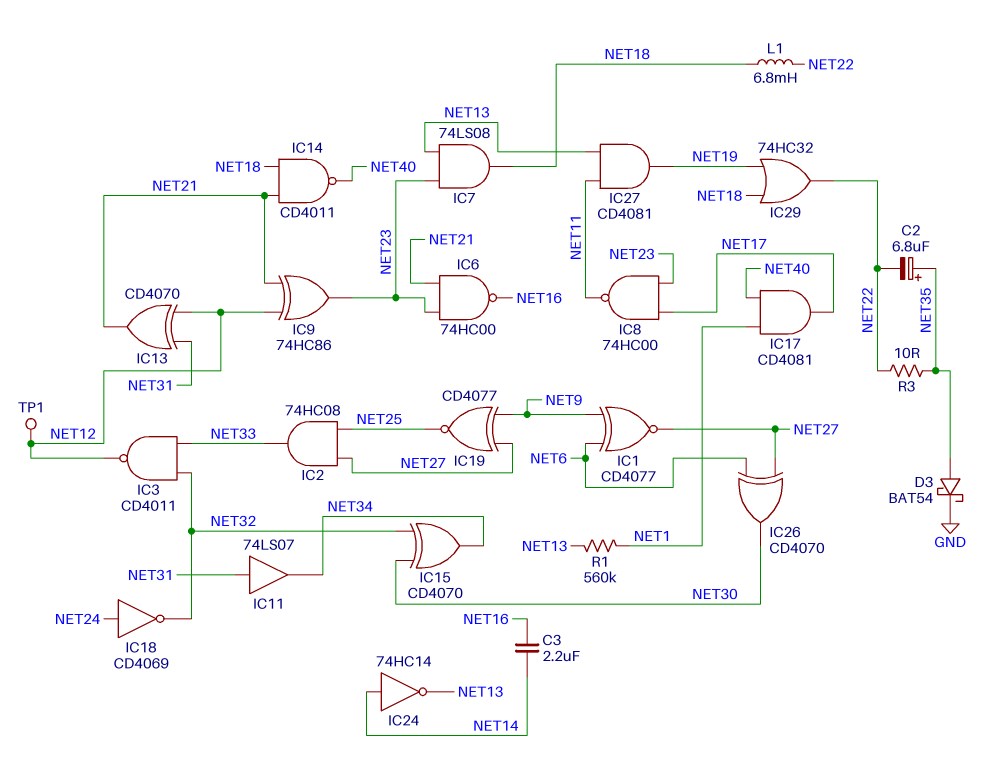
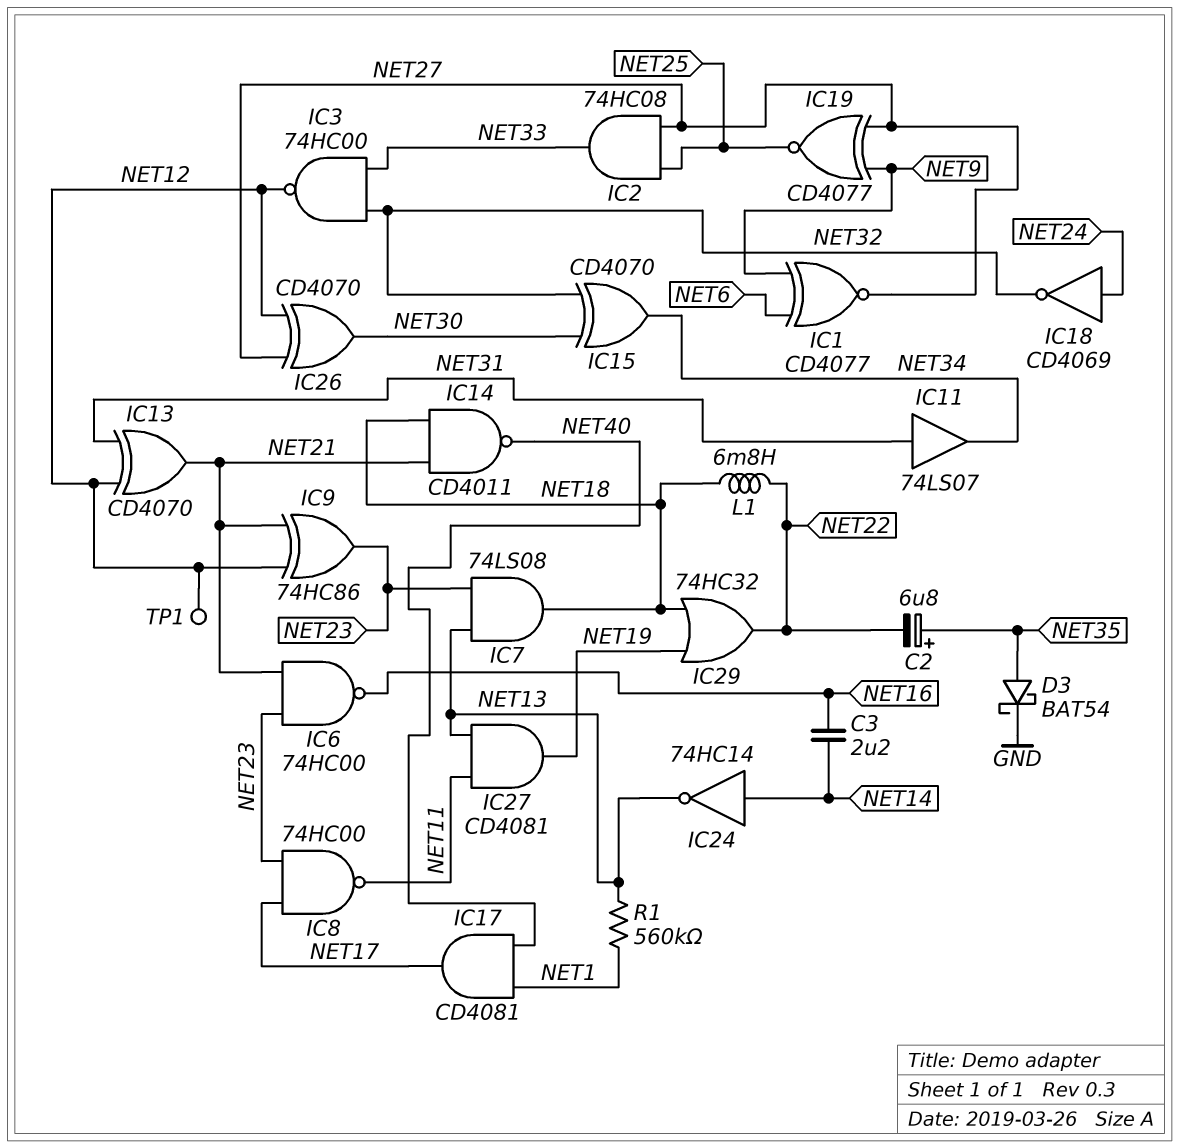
IC3: NAND CD4011 (in NET32, in NET33, out NET12) -> NAND 74HC00 (in NET32, in NET33, out NET12)
IC26: XOR CD4070 (in NET6, in NET27, out NET30) -> XOR CD4070 (in NET12, in NET27, out NET30)
R3: 10 (NET22, NET35) -> none

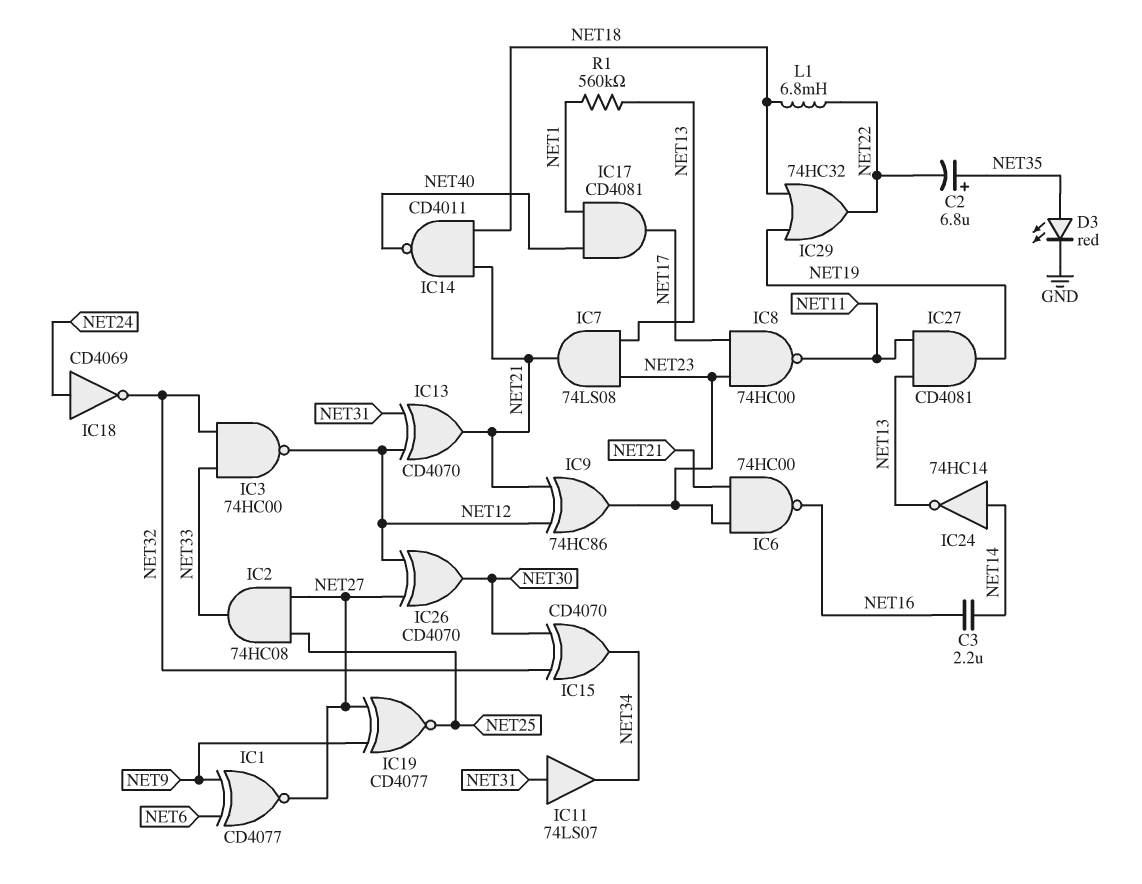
D3: schottky BAT54 (A NET35, K GND) -> LED red (A NET35, K GND)
IC7: AND 74LS08 (in NET13, in NET23, out NET18) -> AND 74LS08 (in NET13, in NET23, out NET21)
TP1: test point (NET12) -> none

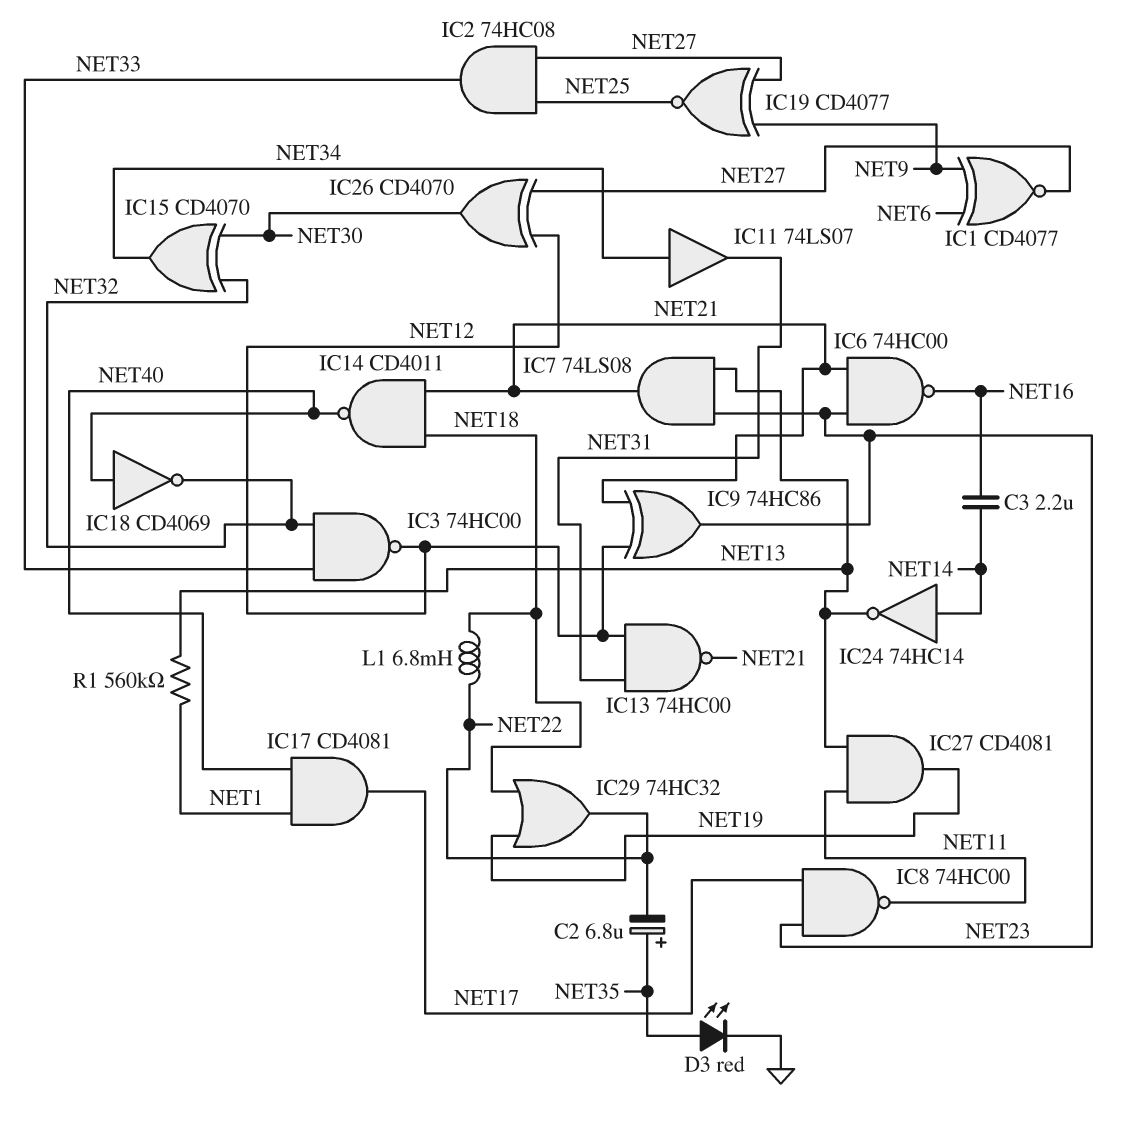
IC11: buffer 74LS07 (in NET31, out NET34) -> buffer 74LS07 (in NET34, out NET31)
IC13: XOR CD4070 (in NET12, in NET31, out NET21) -> NAND 74HC00 (in NET12, in NET31, out NET21)
IC18: NOT CD4069 (in NET24, out NET32) -> NOT CD4069 (in NET40, out NET32)

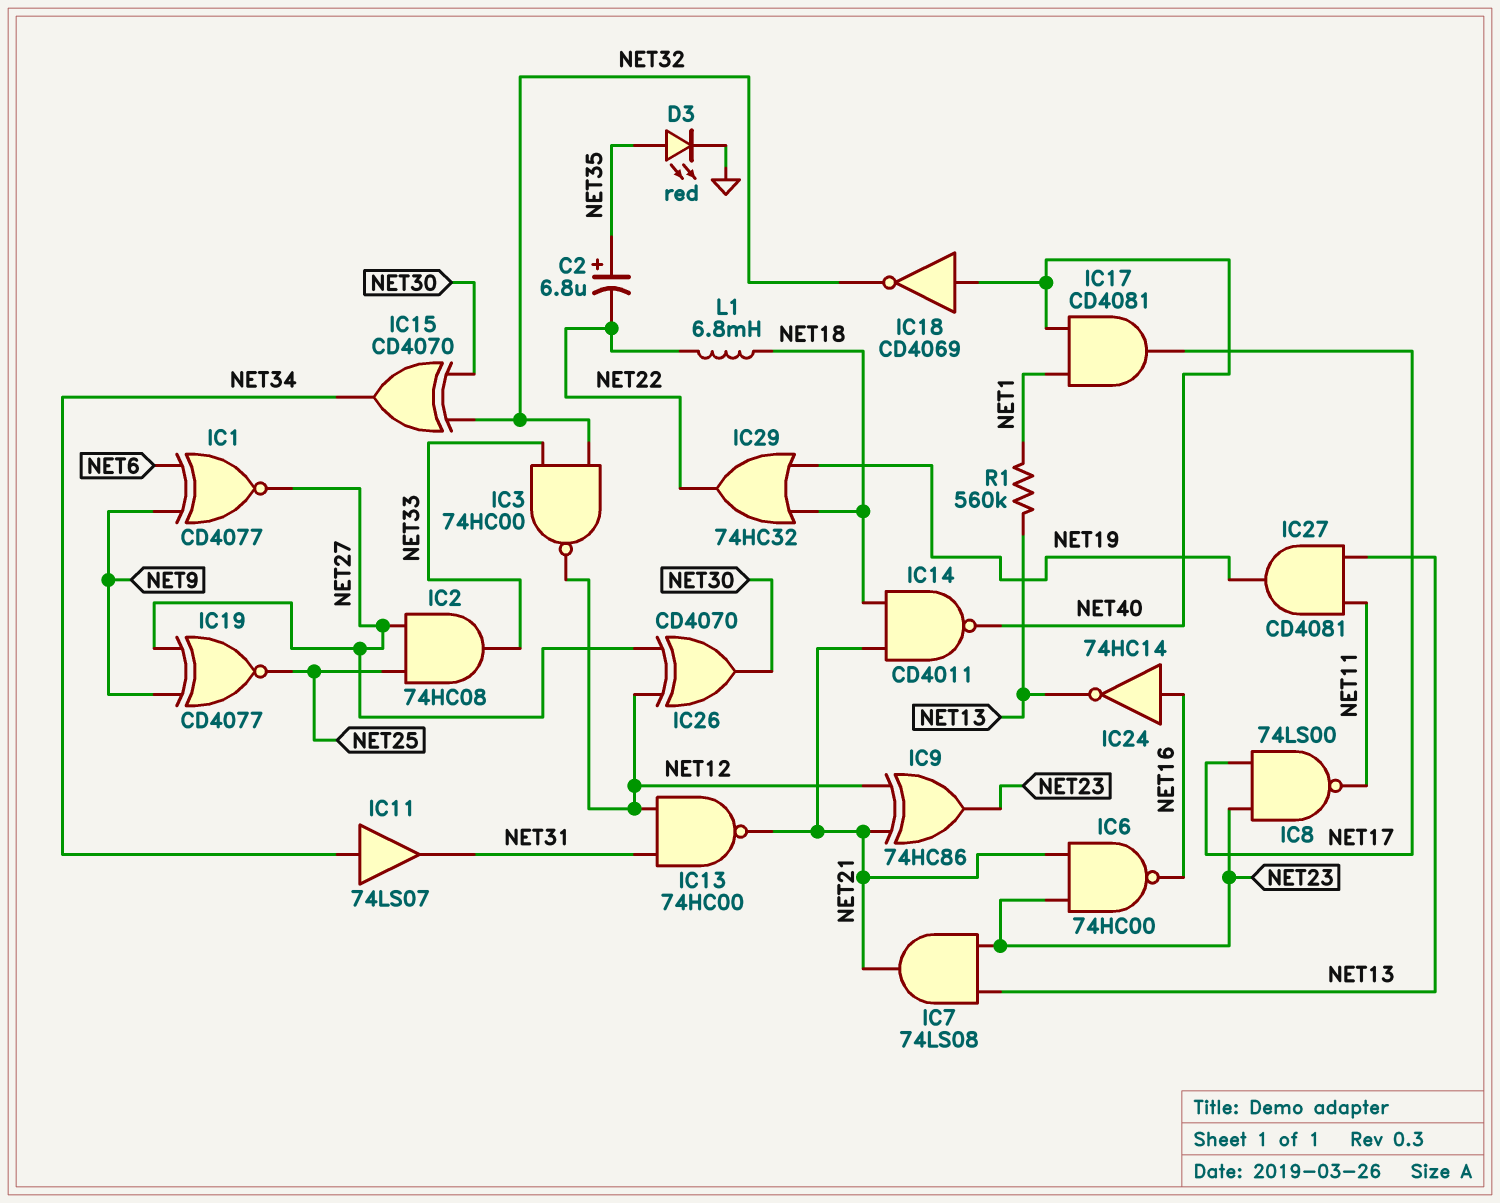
C3: 2.2uF (NET14, NET16) -> none
IC8: NAND 74HC00 (in NET17, in NET23, out NET11) -> NAND 74LS00 (in NET17, in NET23, out NET11)
IC24: NOT 74HC14 (in NET14, out NET13) -> NOT 74HC14 (in NET16, out NET13)

